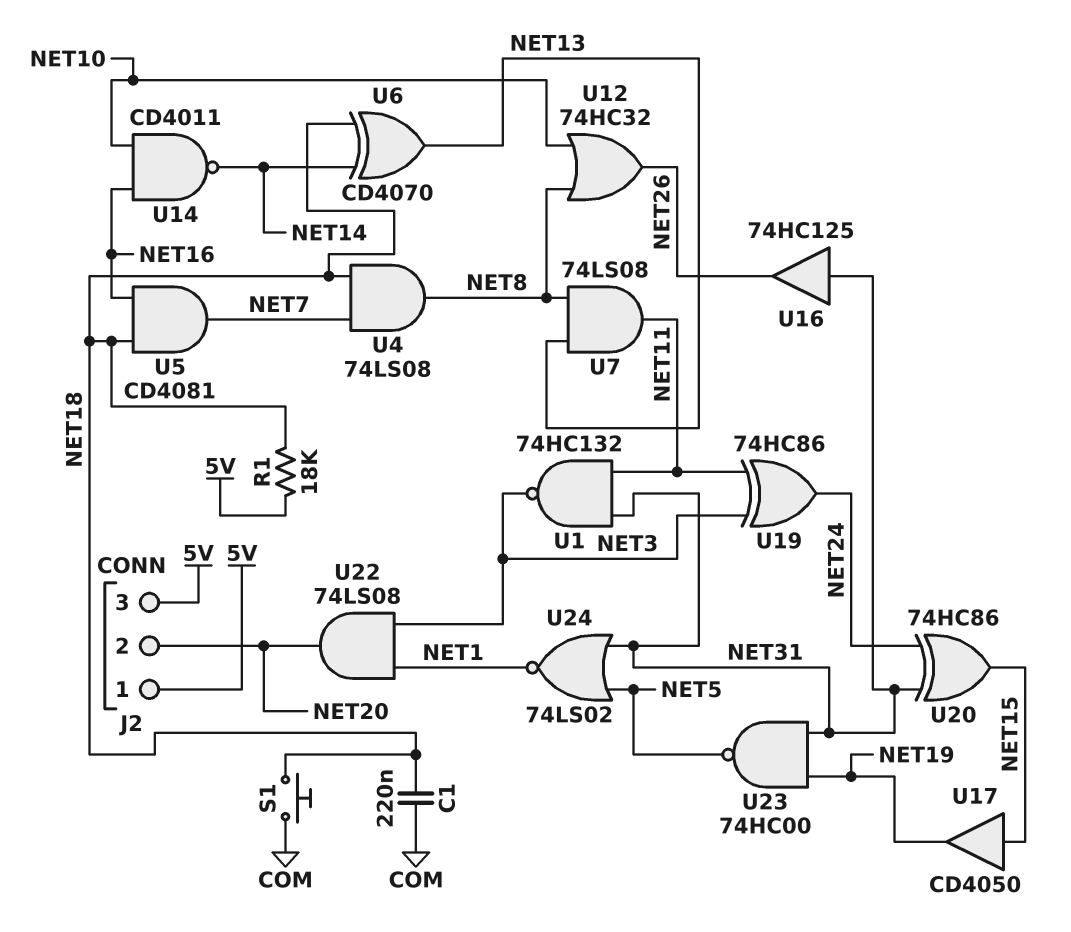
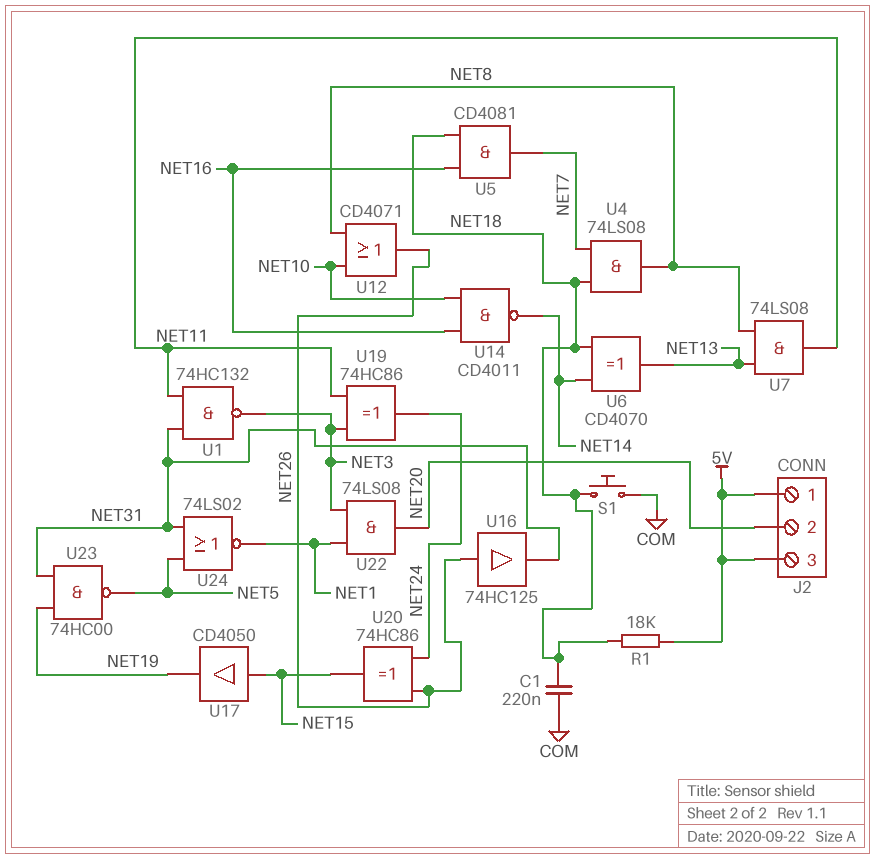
U12: OR 74HC32 (in NET8, in NET10, out NET26) -> OR CD4071 (in NET8, in NET10, out NET26)
U16: buffer 74HC125 (in NET31, out NET26) -> buffer 74HC125 (in NET26, out NET31)
U20: XOR 74HC86 (in NET24, in NET31, out NET15) -> XOR 74HC86 (in NET24, in NET26, out NET15)

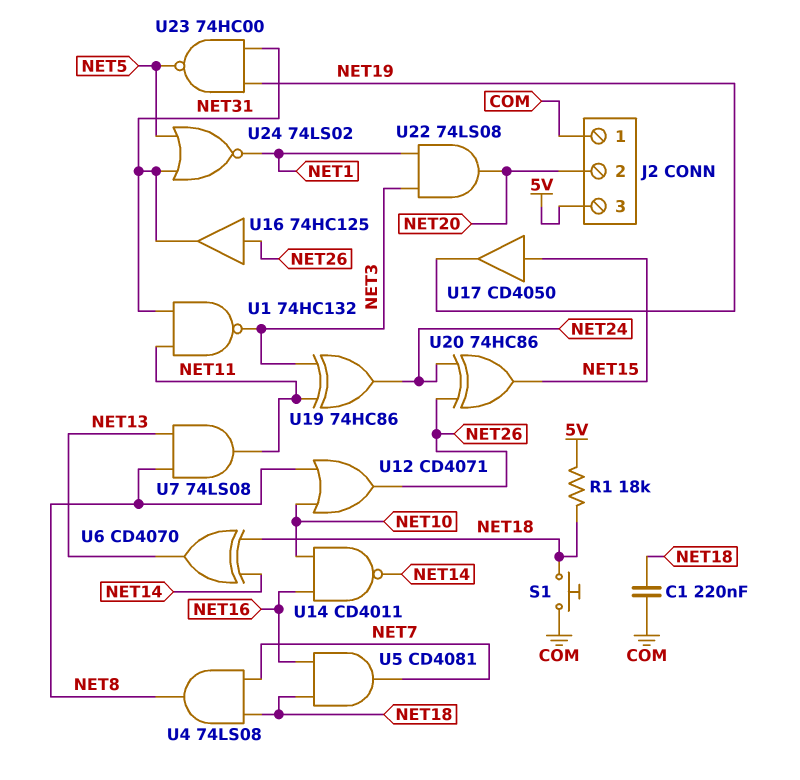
J2 pin 1: 5V -> COM

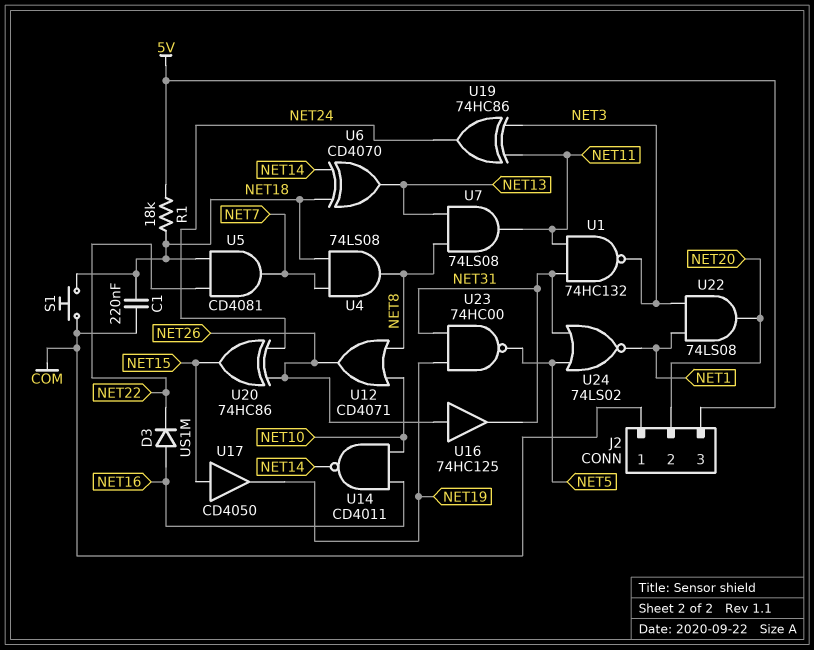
D3: none -> diode US1M (A NET16, K NET22)
U5: AND CD4081 (in NET16, in NET18, out NET7) -> AND CD4081 (in NET18, in NET22, out NET7)

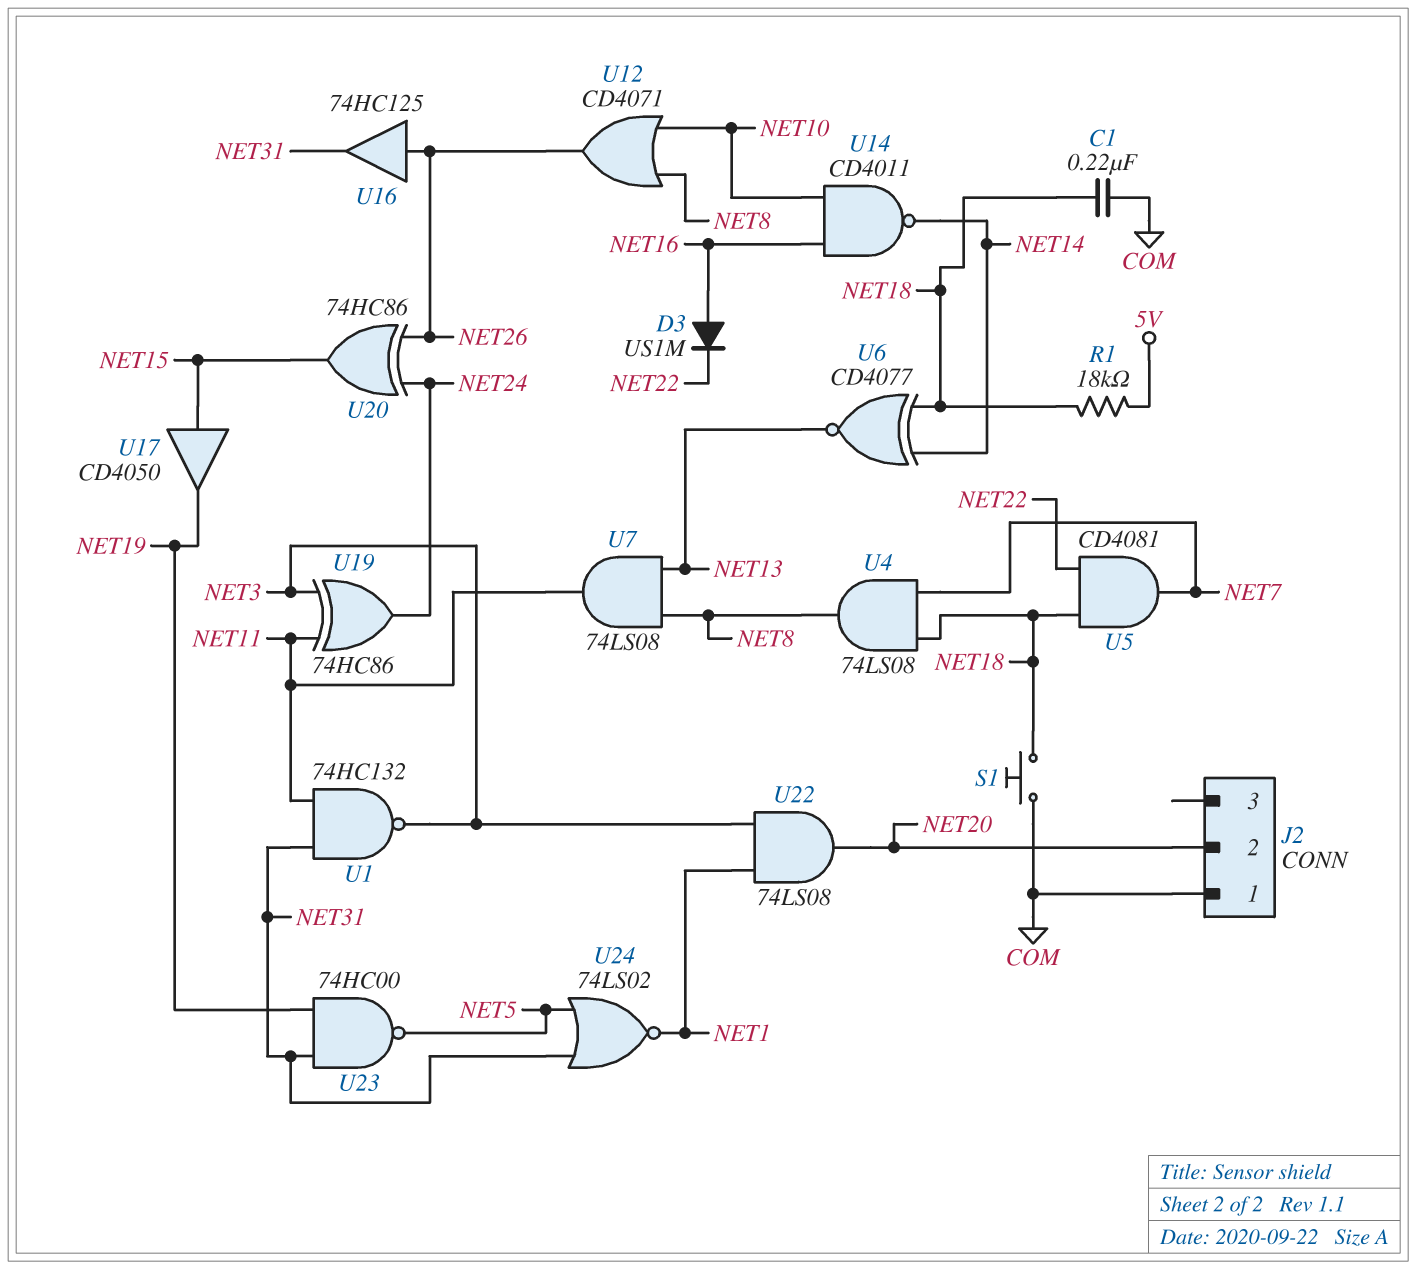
J2 pin 3: 5V -> none
U6: XOR CD4070 (in NET14, in NET18, out NET13) -> XNOR CD4077 (in NET14, in NET18, out NET13)

